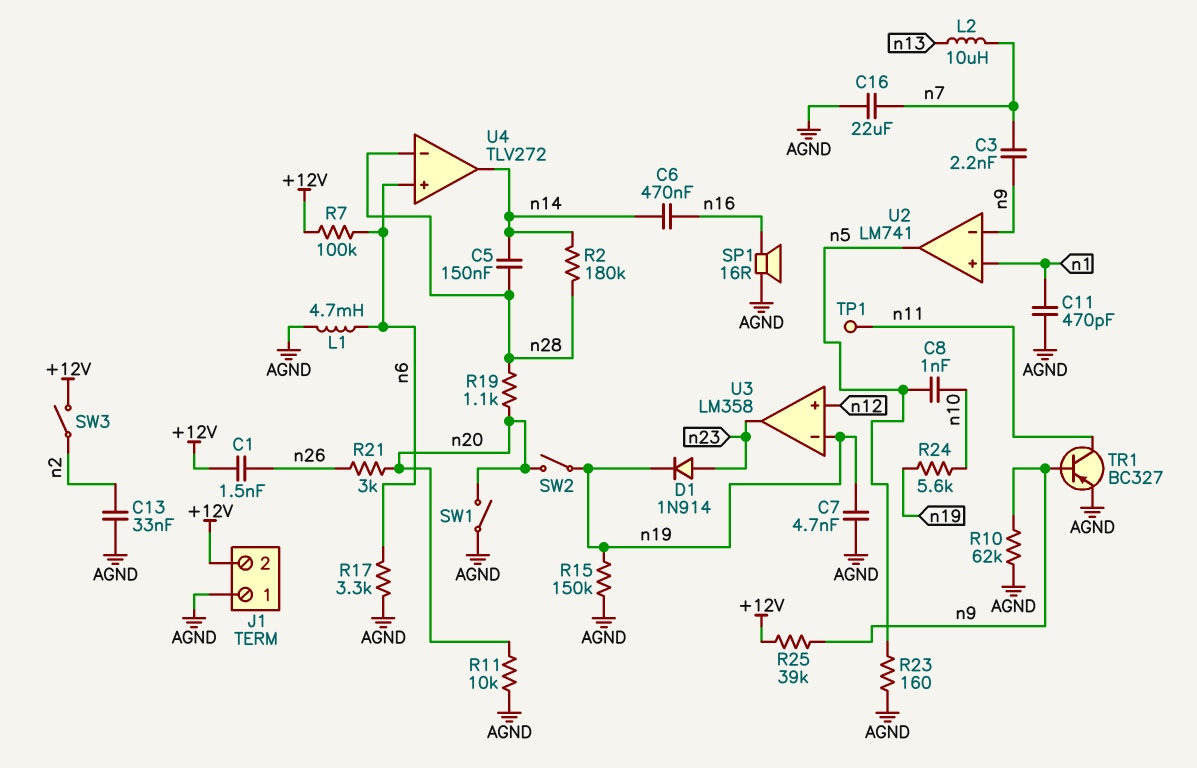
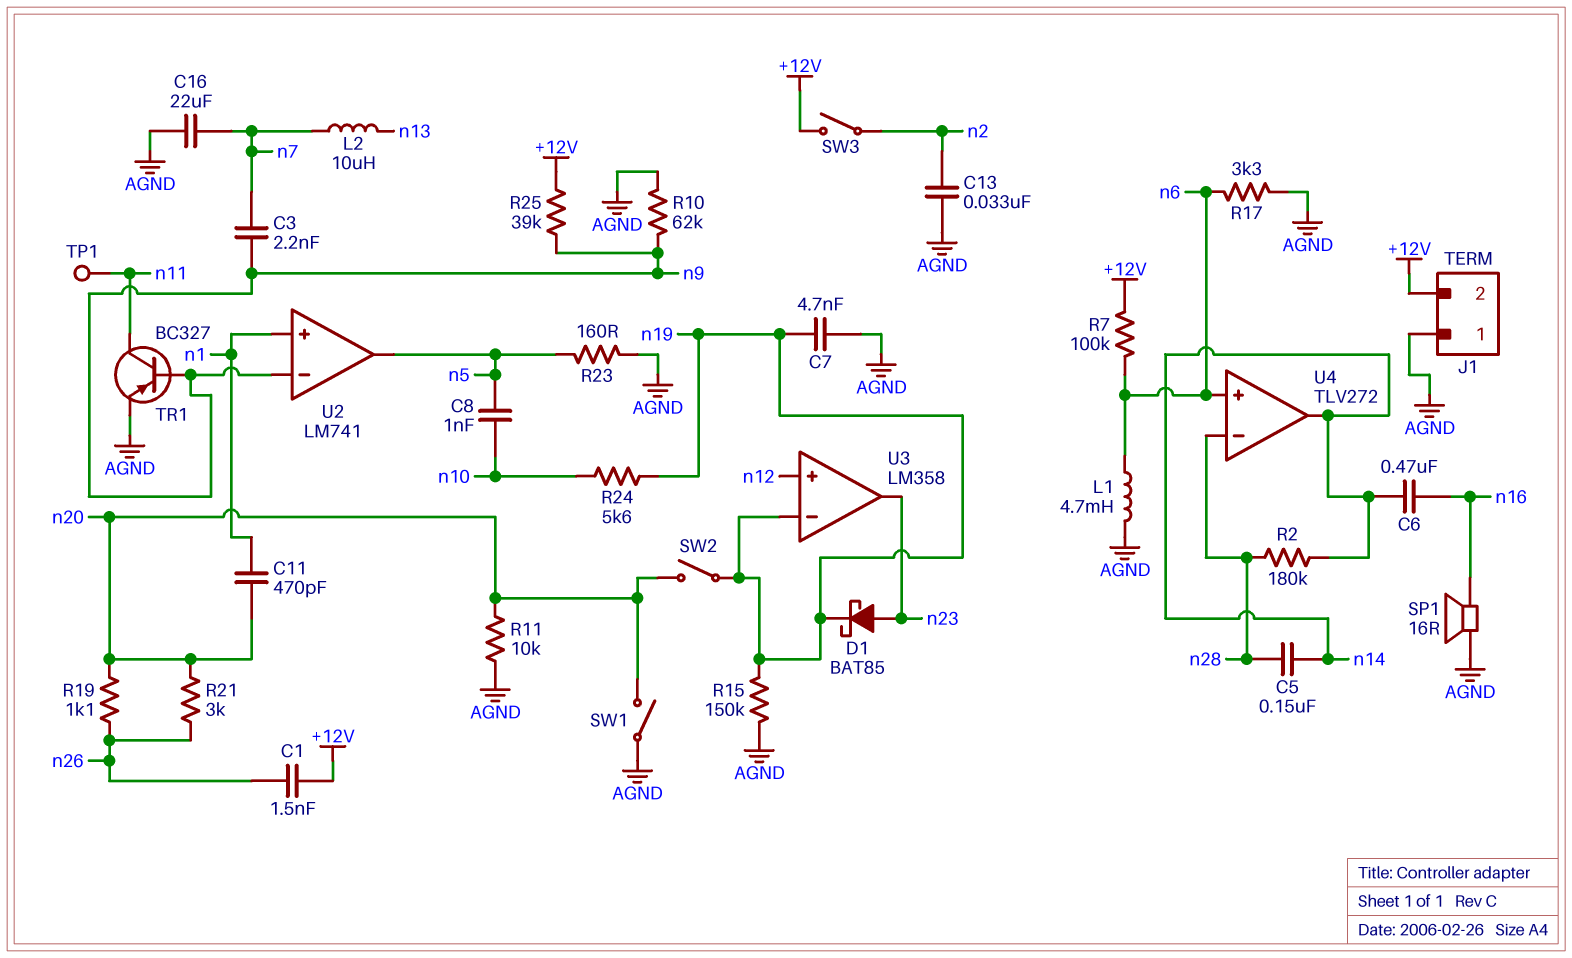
C11: 470pF (AGND, n1) -> 470pF (n1, n20)
D1: diode 1N914 (A n23, K n19) -> schottky BAT85 (A n23, K n19)
R19: 1.1k (n20, n28) -> 1.1k (n20, n26)

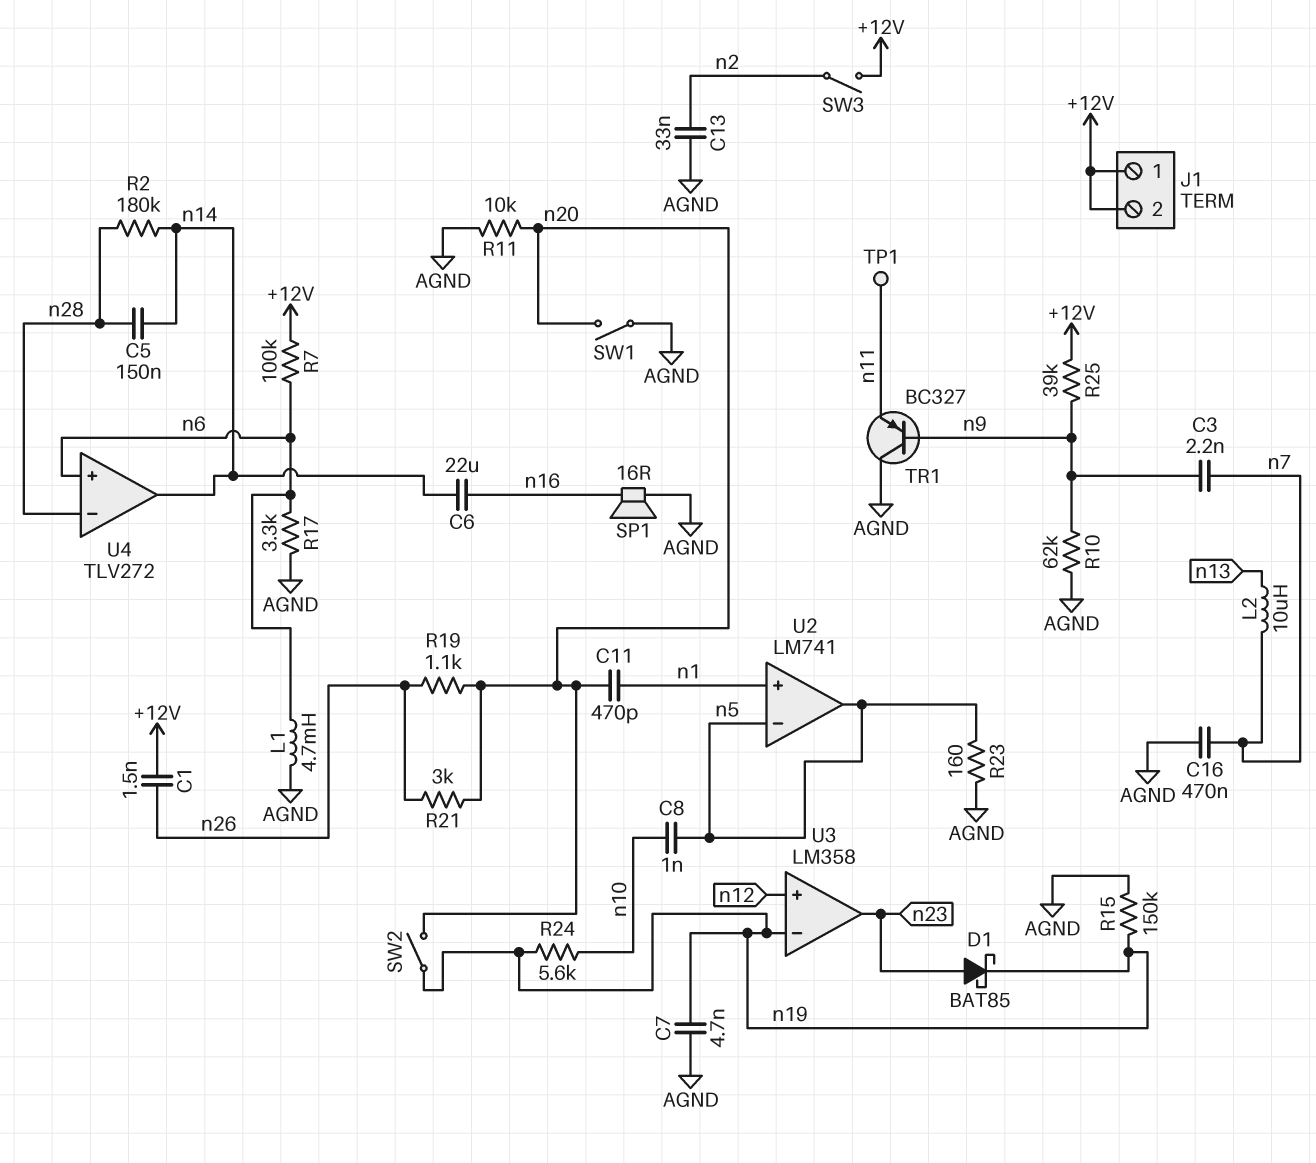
C6: 470nF (n14, n16) -> 22uF (n14, n16)
C16: 22uF (AGND, n7) -> 470nF (AGND, n7)
J1 pin 1: AGND -> +12V
TR1: PNP BC327 (B n9, C n11, E AGND) -> PNP BC327 (B n9, C AGND, E n11)
U2 pin in-: n9 -> n5

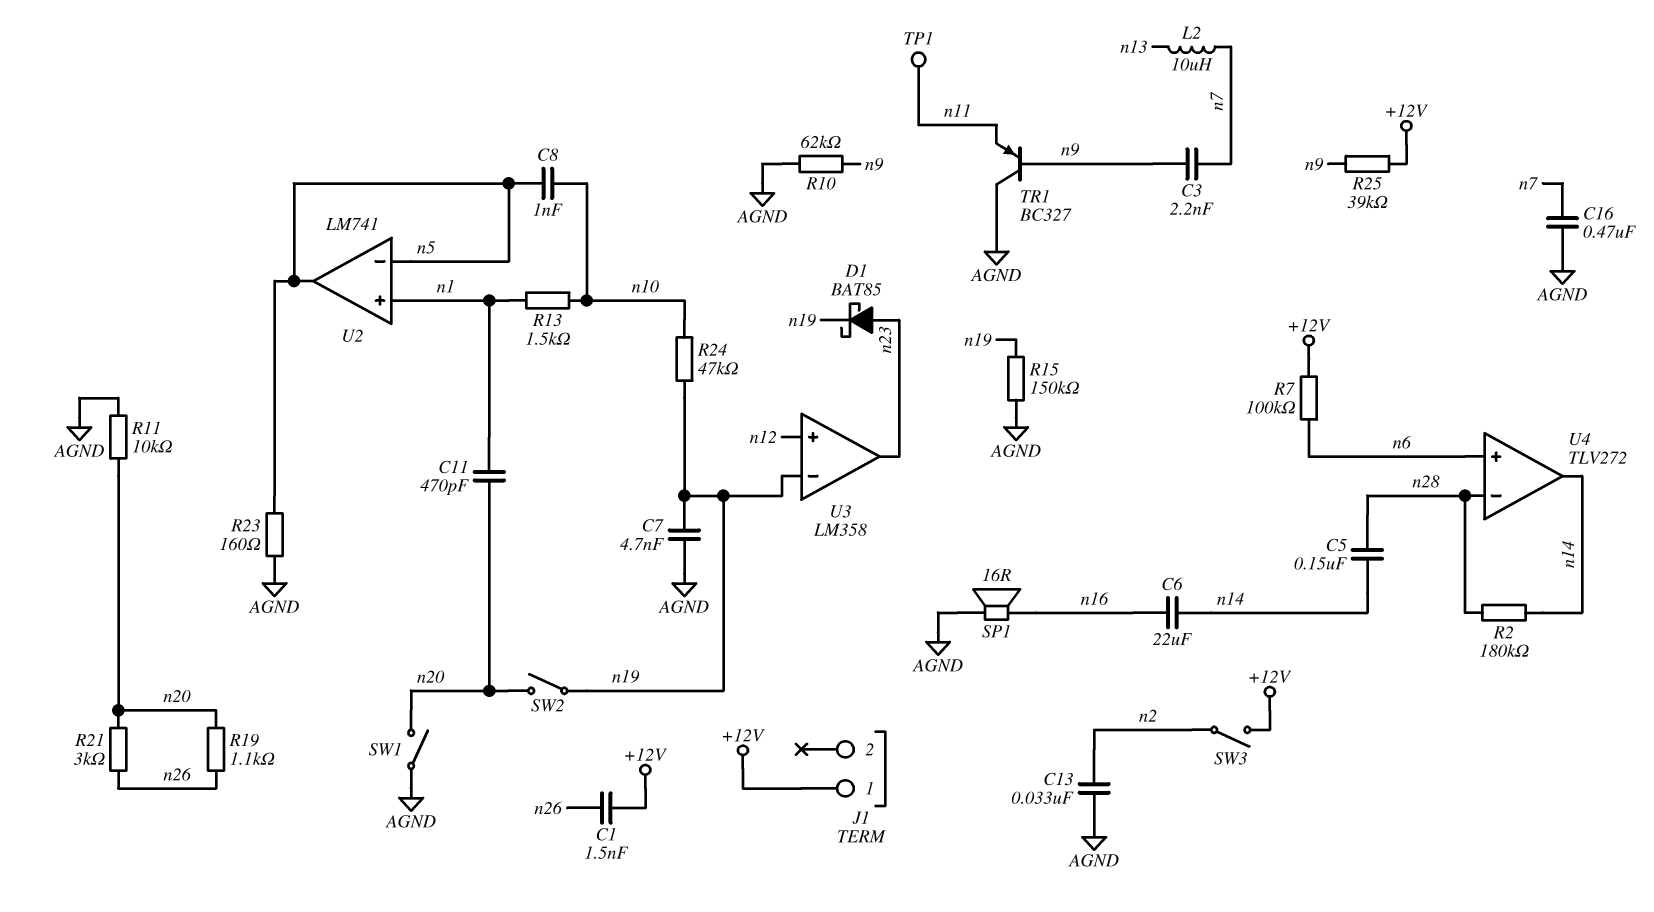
J1 pin 2: +12V -> none
L1: 4.7mH (AGND, n6) -> none
R13: none -> 1.5k (n1, n10)
R17: 3.3k (AGND, n6) -> none
R24: 5.6k (n10, n19) -> 47k (n10, n19)

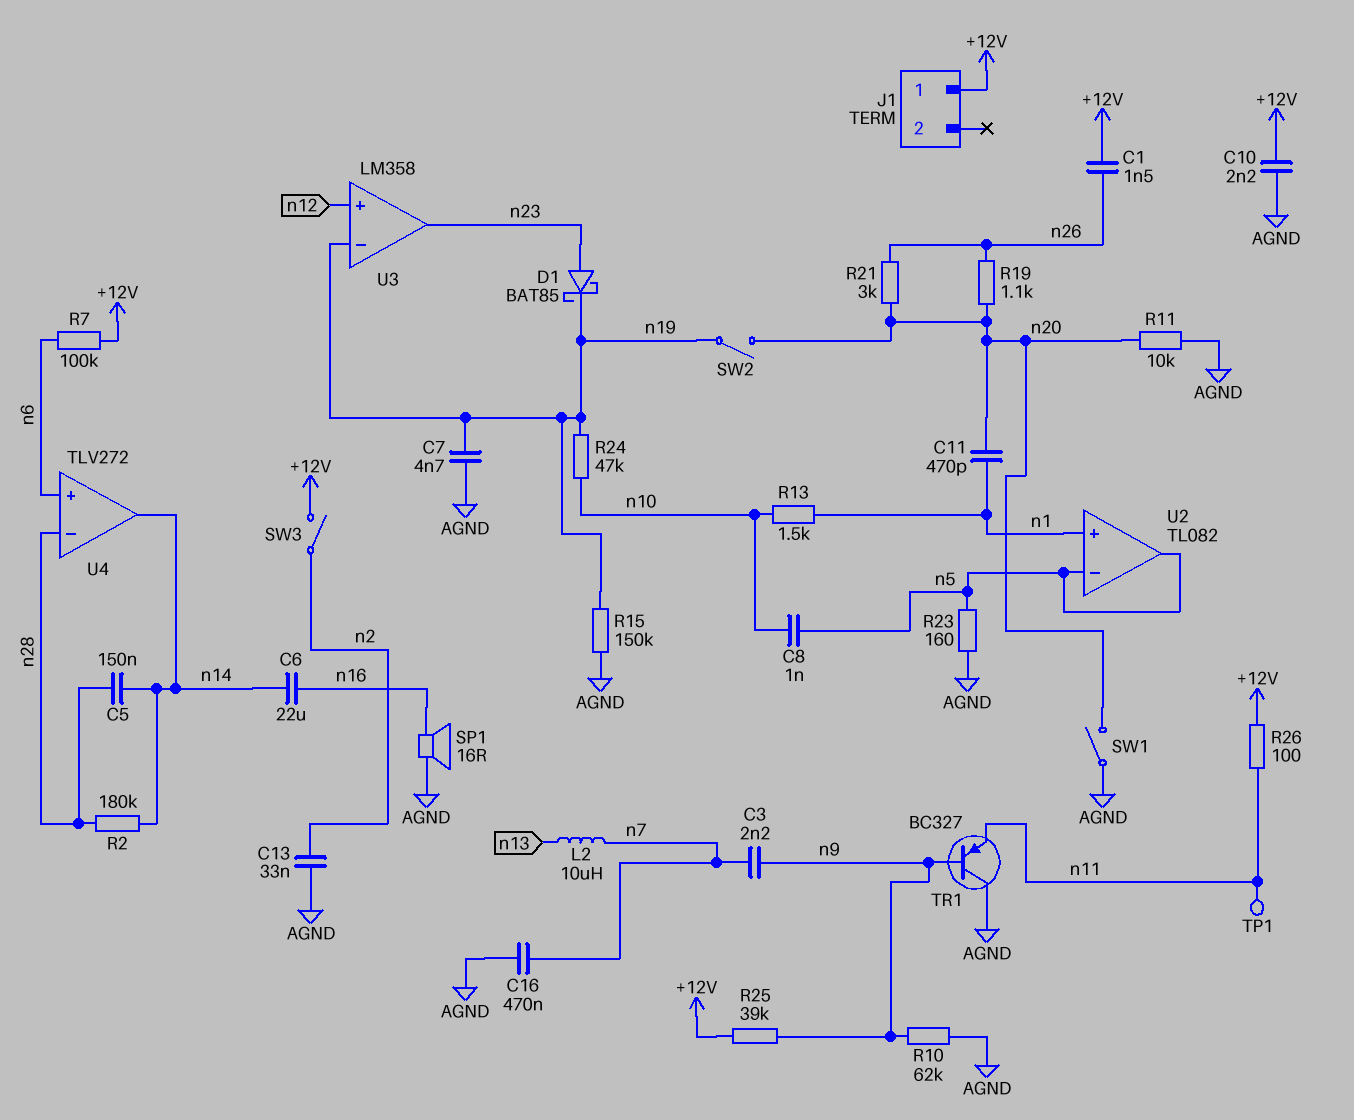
C10: none -> 2.2nF (+12V, AGND)
R26: none -> 100 (+12V, n11)
U2: LM741 -> TL082

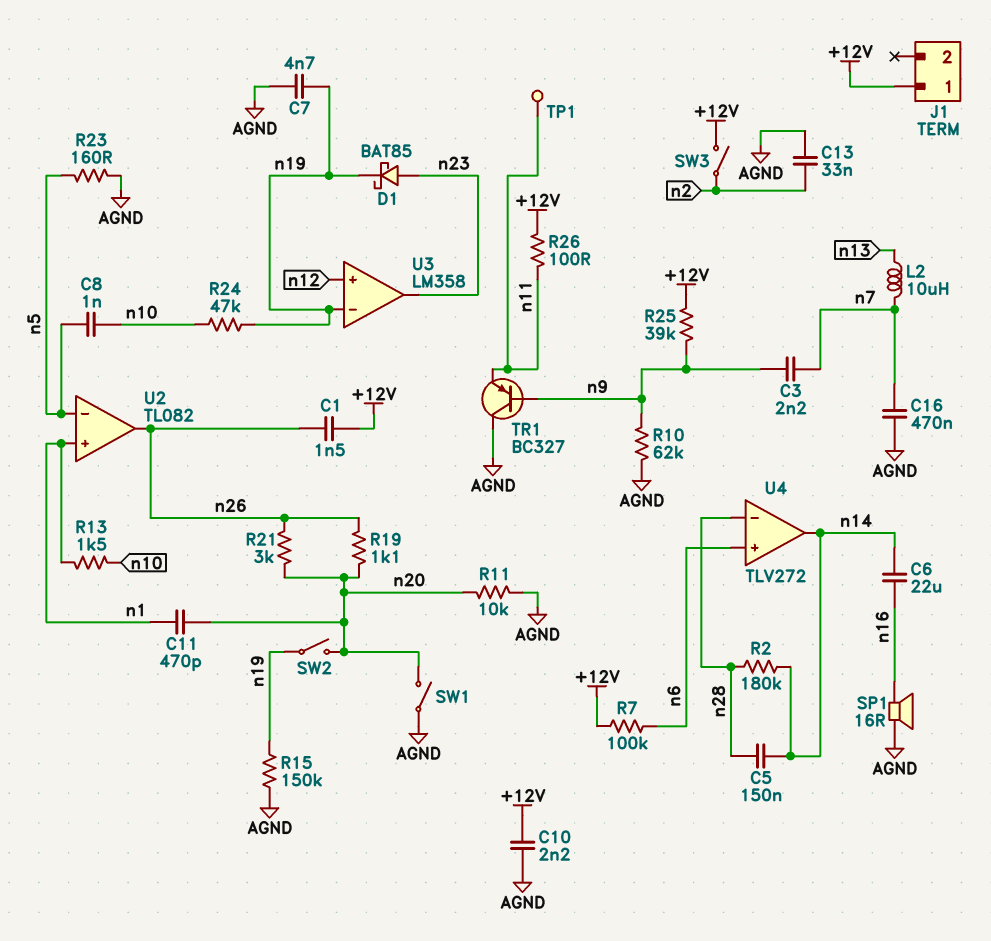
U2 pin out: n5 -> n26

